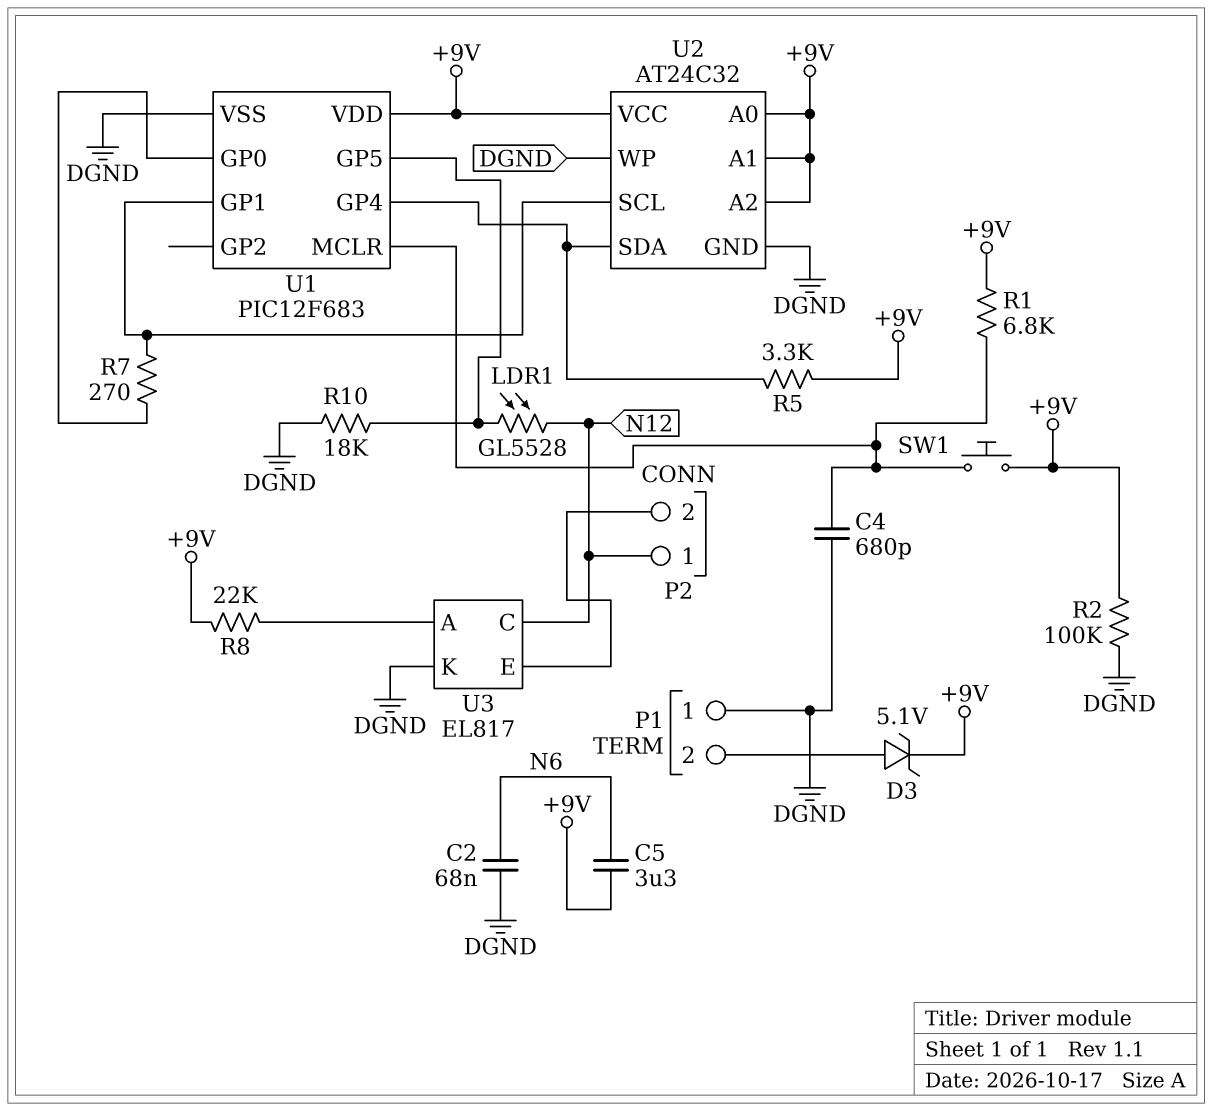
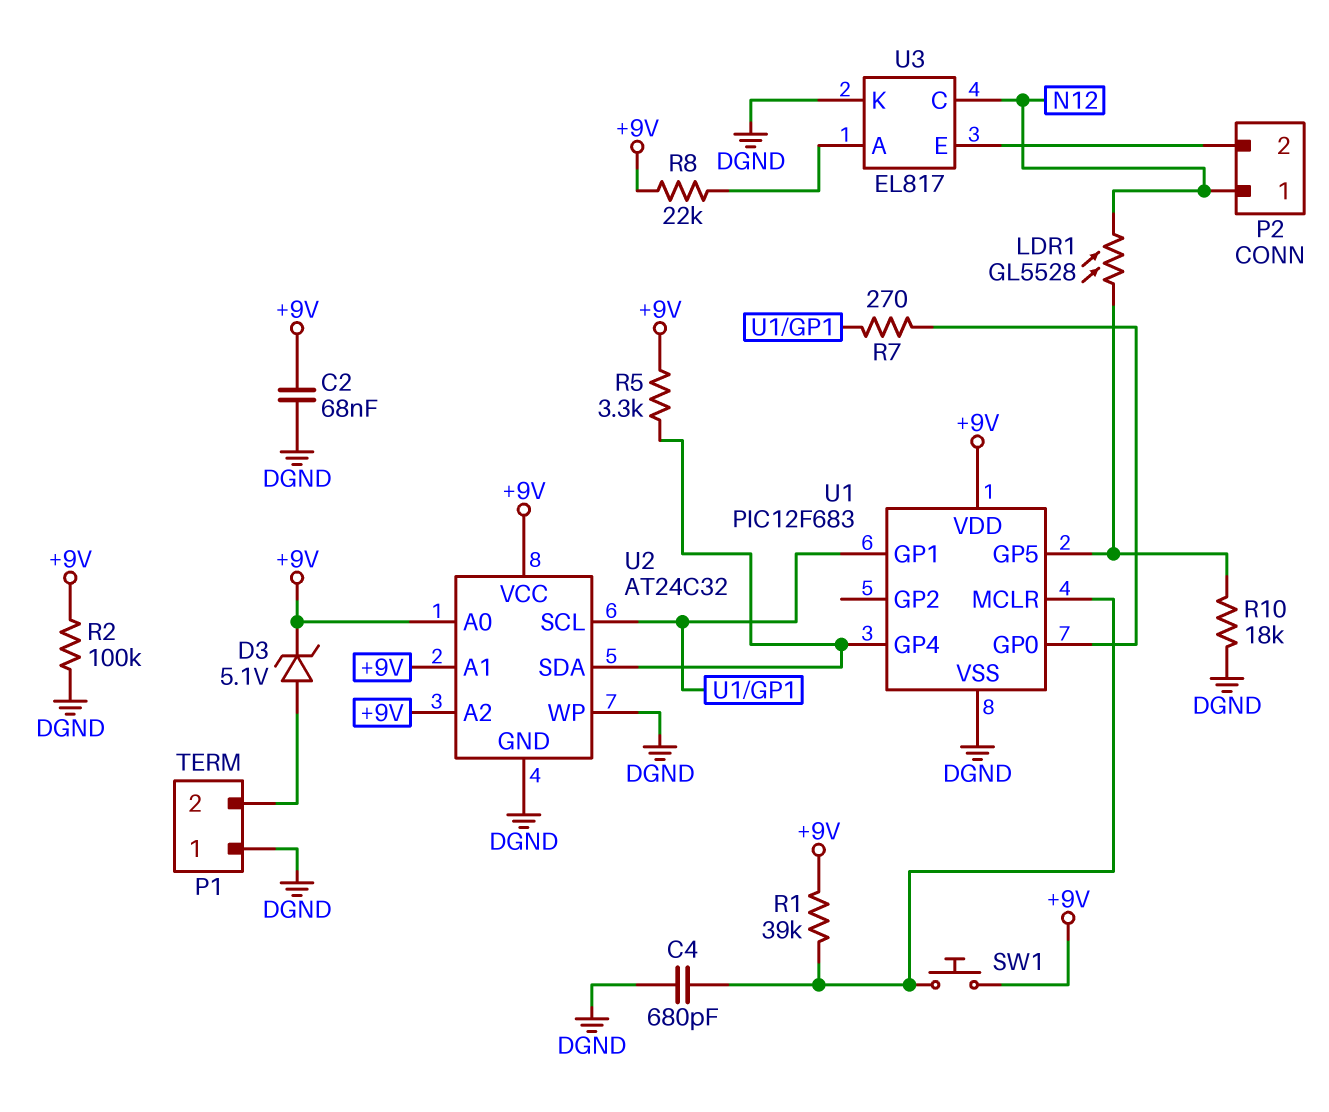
C2: 68nF (DGND, N6) -> 68nF (+9V, DGND)
C5: 3.3uF (+9V, N6) -> none
R1: 6.8k (+9V, U1/MCLR) -> 39k (+9V, U1/MCLR)

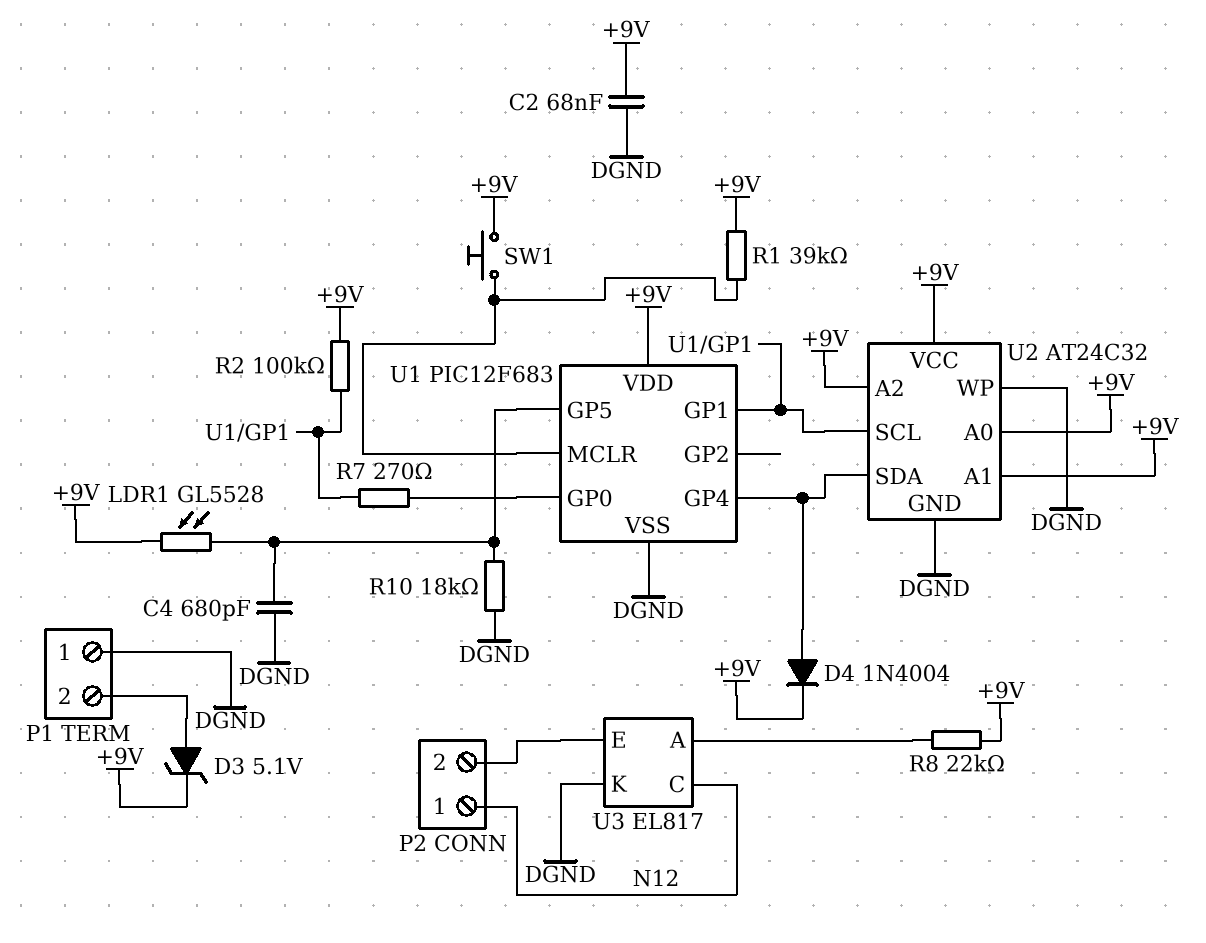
C4: 680pF (DGND, U1/MCLR) -> 680pF (DGND, U1/GP5)
D4: none -> diode 1N4004 (A U1/GP4, K +9V)
LDR1: GL5528 (N12, U1/GP5) -> GL5528 (+9V, U1/GP5)
R2: 100k (+9V, DGND) -> 100k (+9V, U1/GP1)
R5: 3.3k (+9V, U1/GP4) -> none

